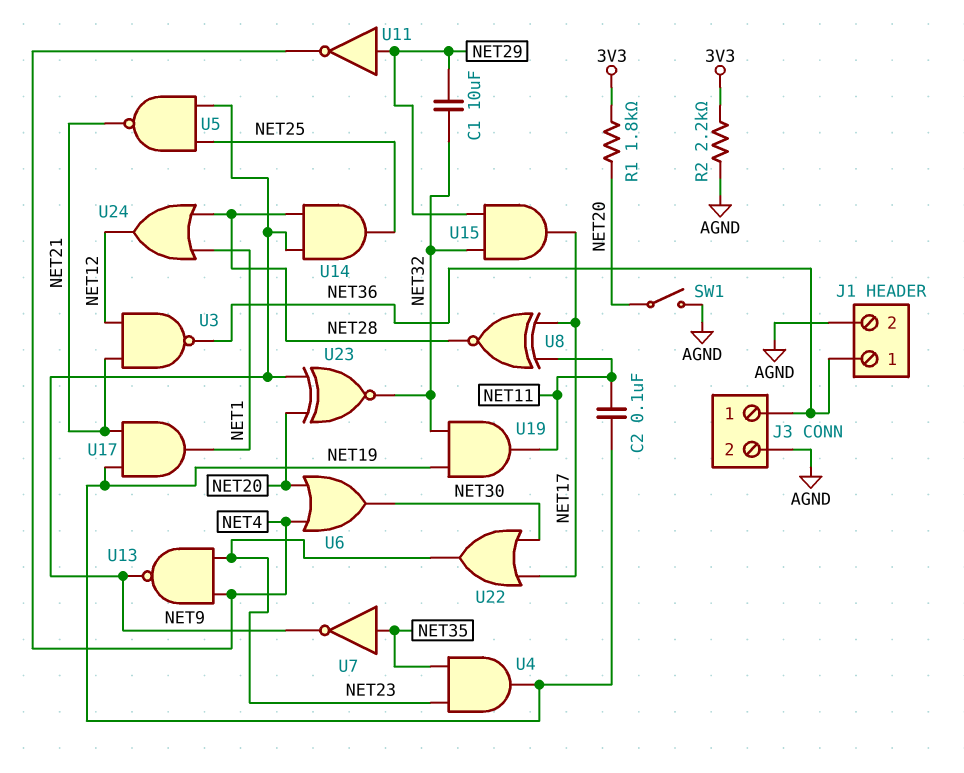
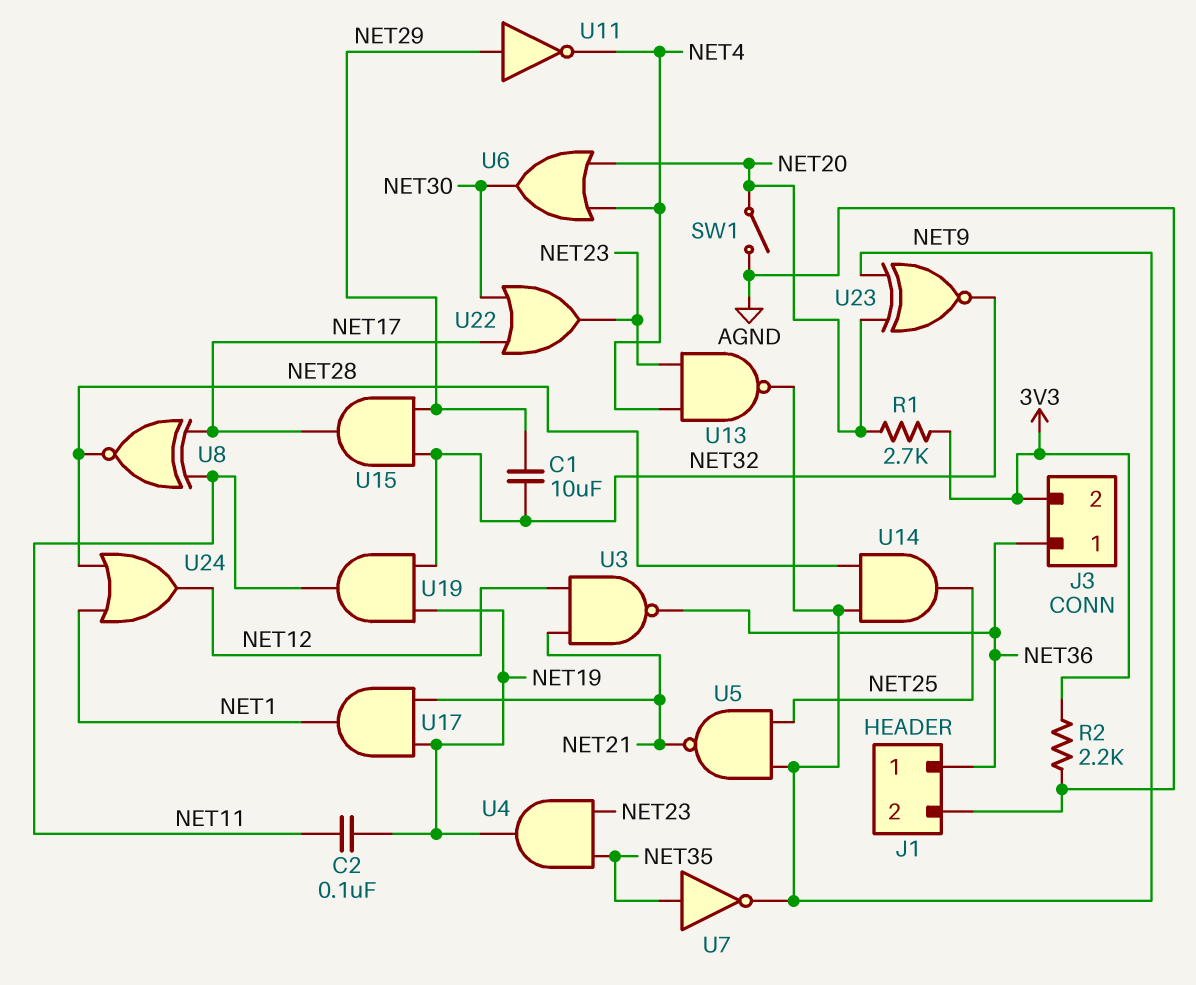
J3 pin 2: AGND -> 3V3
R1: 1.8k (3V3, NET20) -> 2.7k (3V3, NET20)

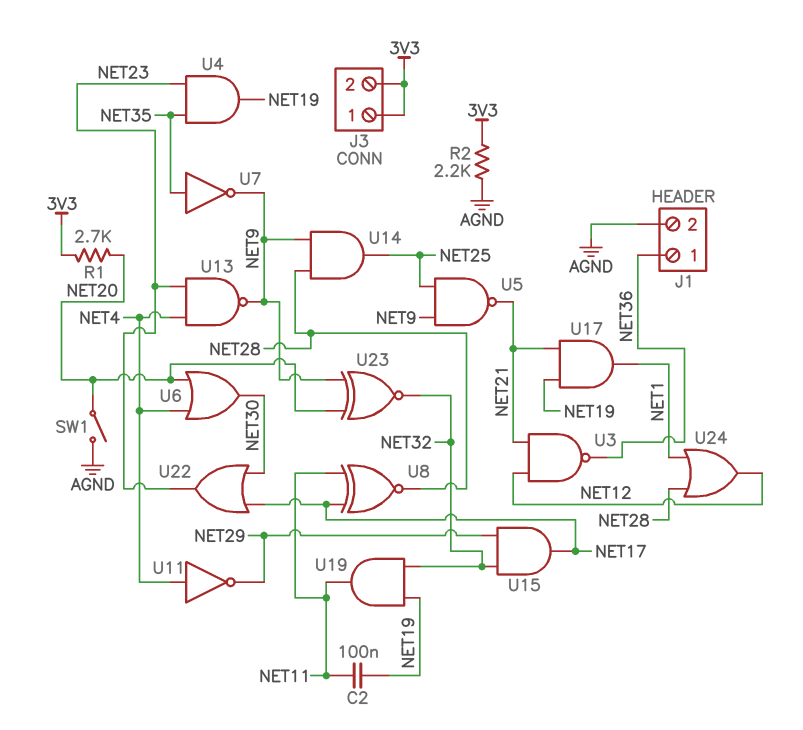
C1: 10uF (NET29, NET32) -> none
J3 pin 1: NET36 -> 3V3
U11: NOT (in NET29, out NET4) -> NOT (in NET4, out NET29)

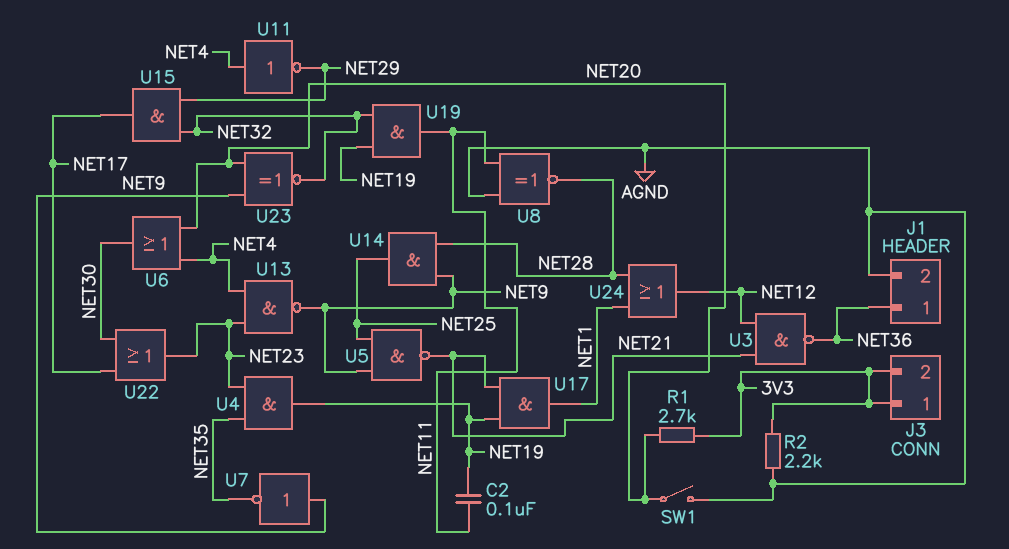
U7: NOT (in NET35, out NET9) -> NOT (in NET9, out NET35)
U8: XNOR (in NET11, in NET17, out NET28) -> XNOR (in AGND, in NET11, out NET28)

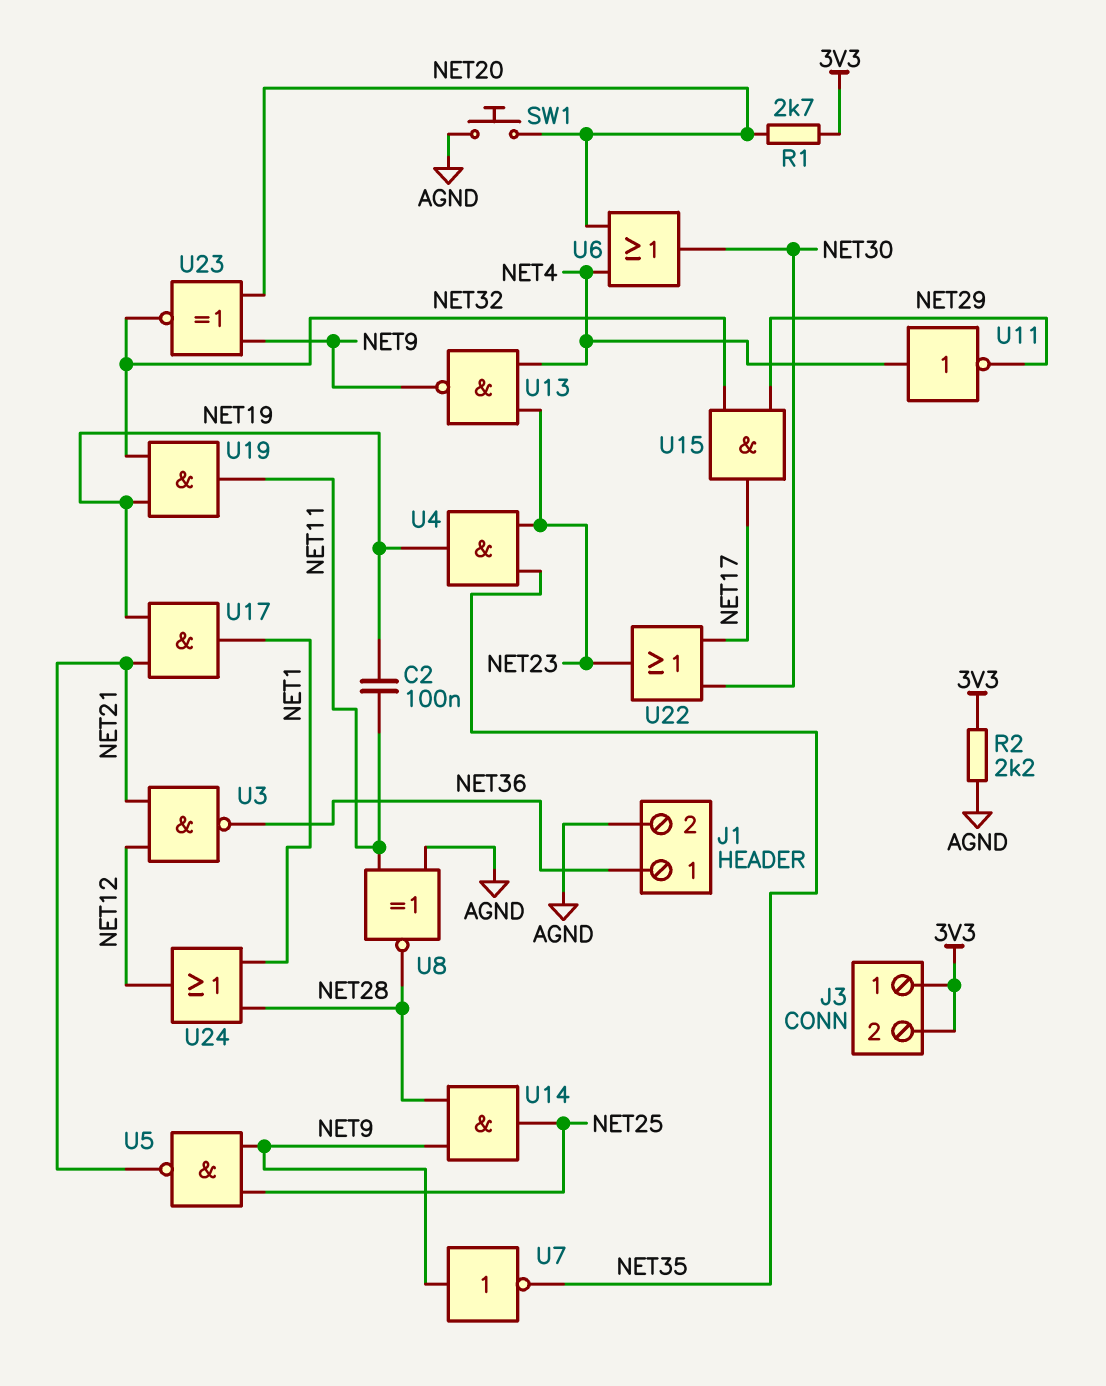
SW1: switch (AGND, NET20) -> button (AGND, NET20)

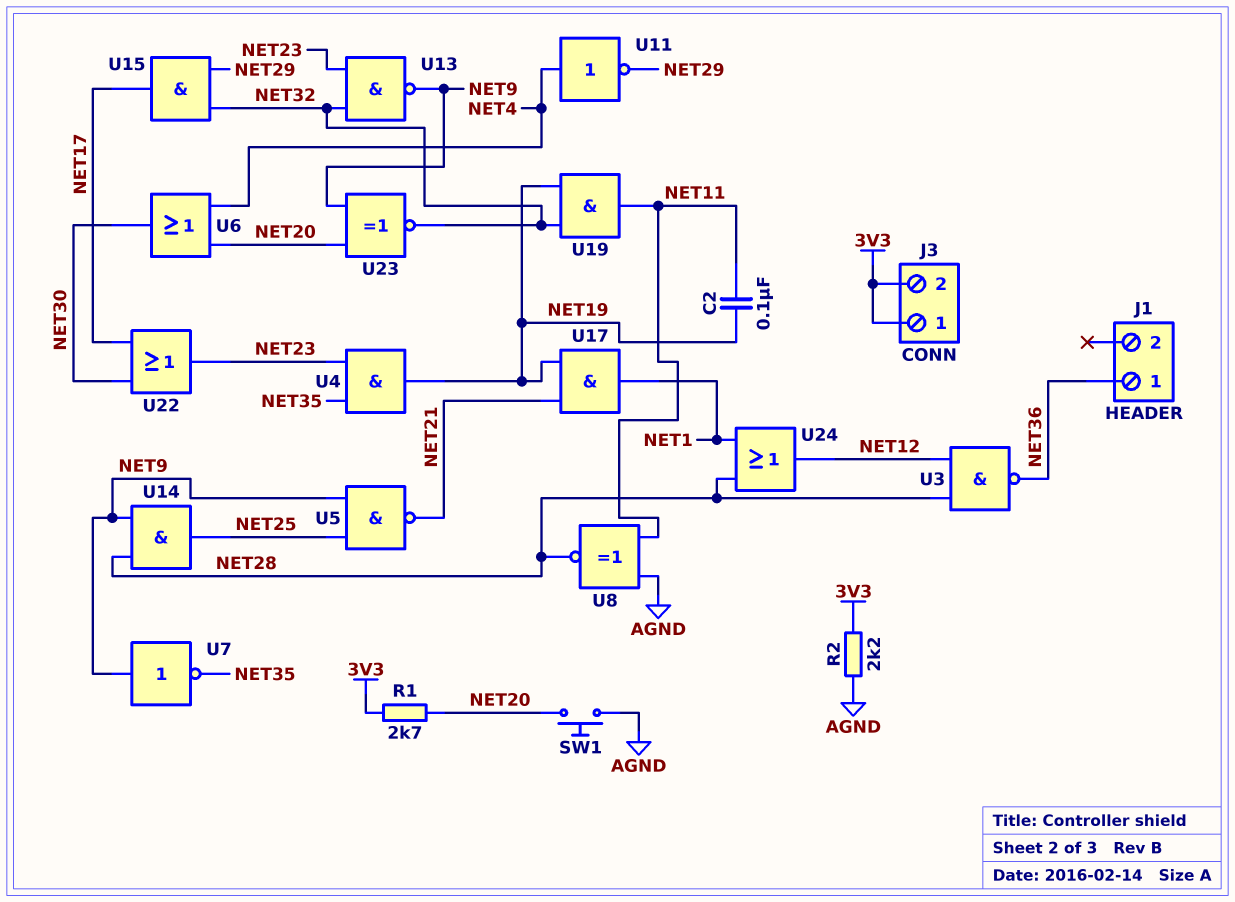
J1 pin 2: AGND -> none
U3: NAND (in NET12, in NET21, out NET36) -> NAND (in NET12, in NET28, out NET36)
U13: NAND (in NET4, in NET23, out NET9) -> NAND (in NET23, in NET32, out NET9)

